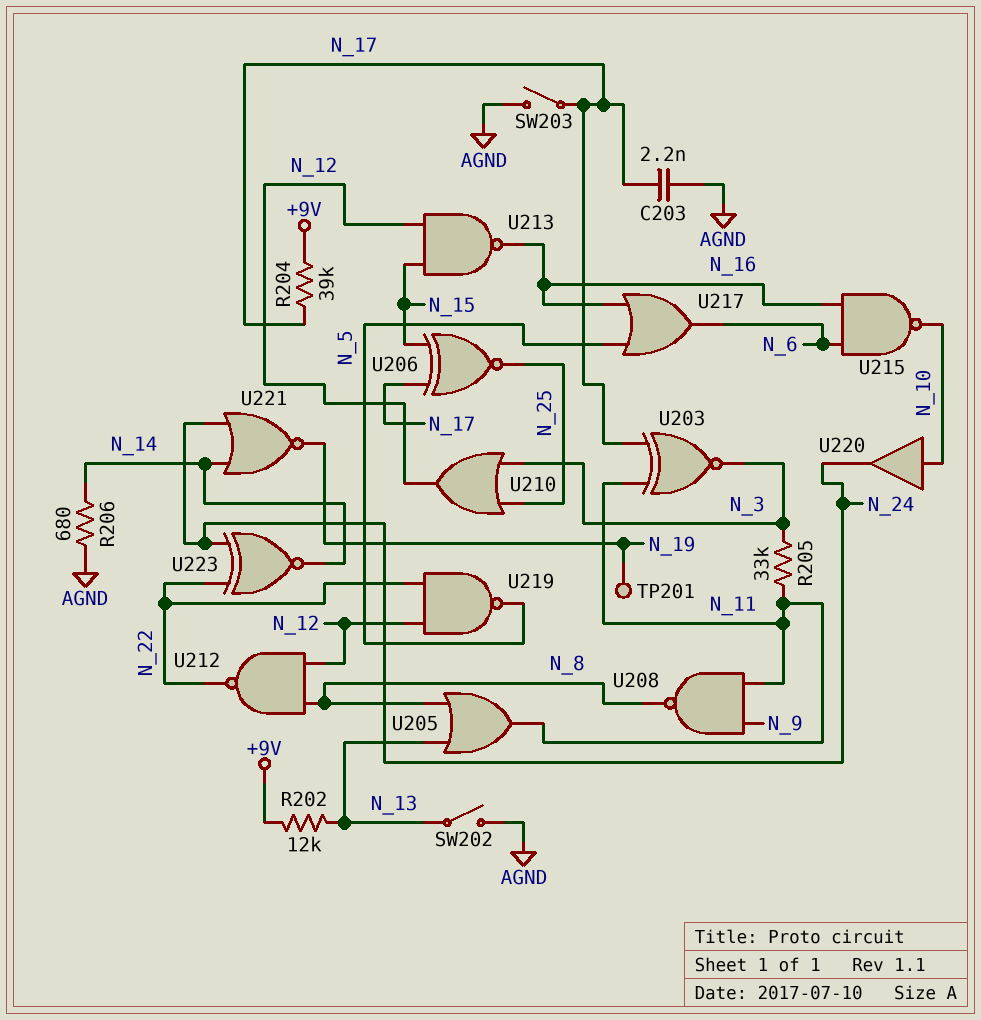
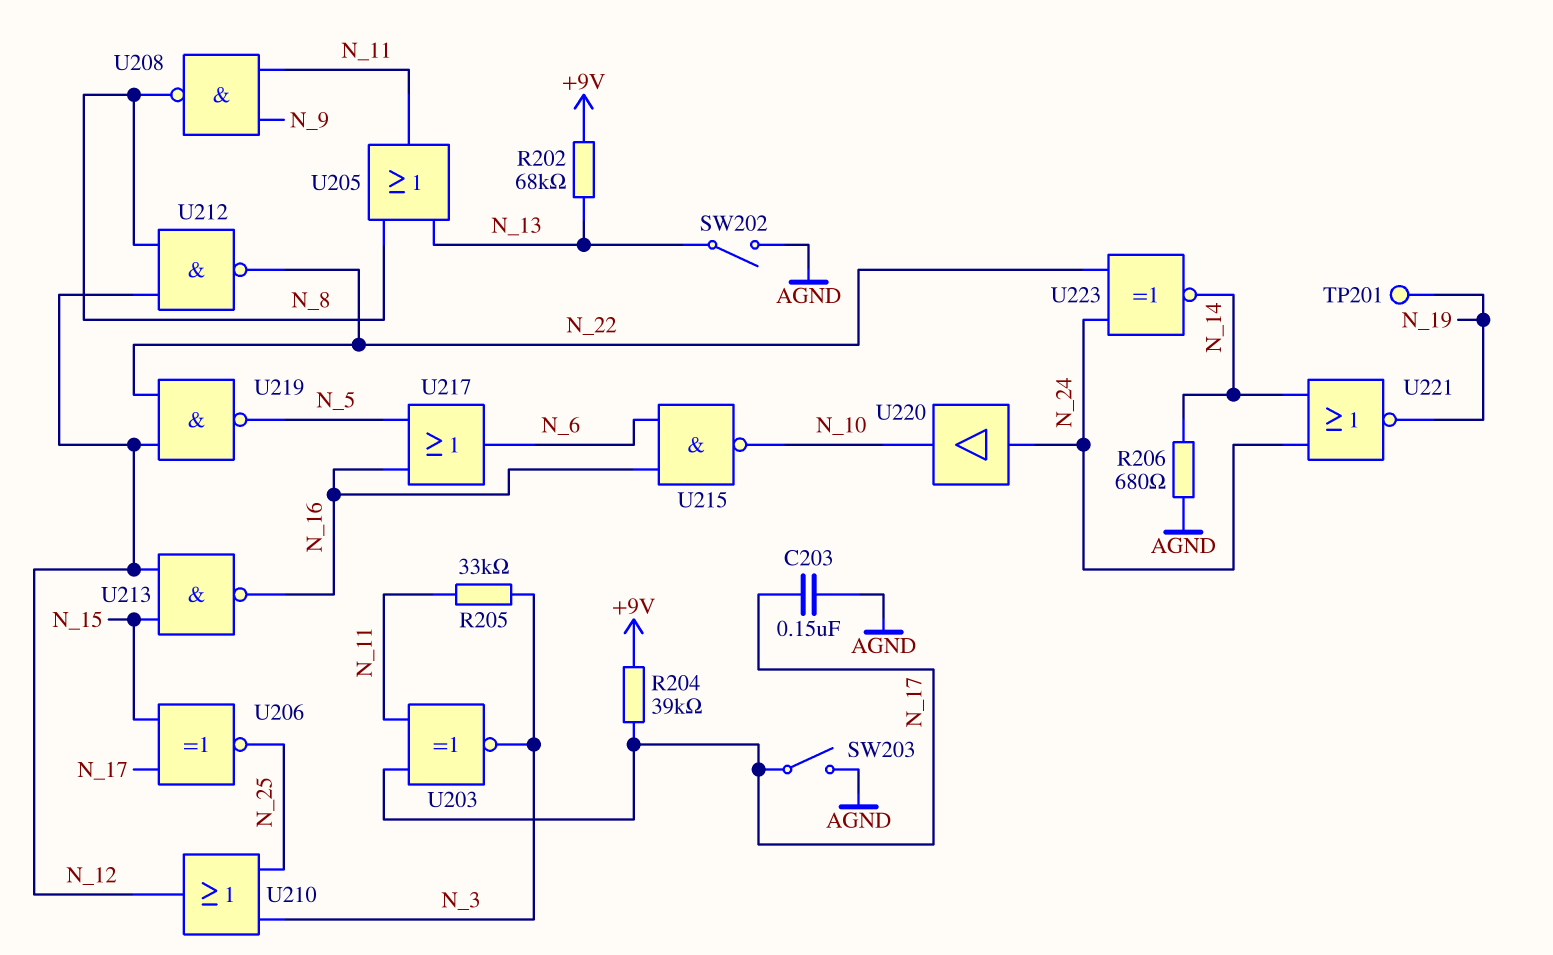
C203: 2.2nF (AGND, N_17) -> 150nF (AGND, N_17)
R202: 12k (+9V, N_13) -> 68k (+9V, N_13)
U220: buffer (in N_10, out N_24) -> buffer (in N_24, out N_10)

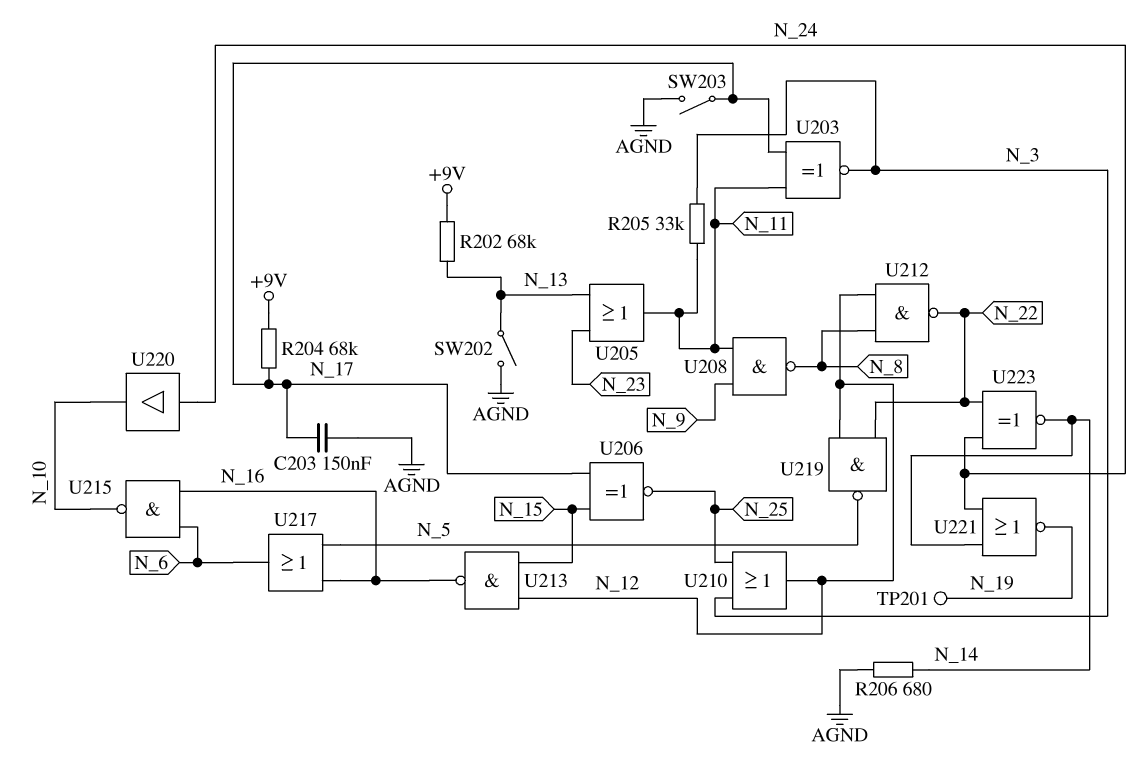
R204: 39k (+9V, N_17) -> 68k (+9V, N_17)
U205: OR (in N_8, in N_13, out N_11) -> OR (in N_13, in N_23, out N_11)

